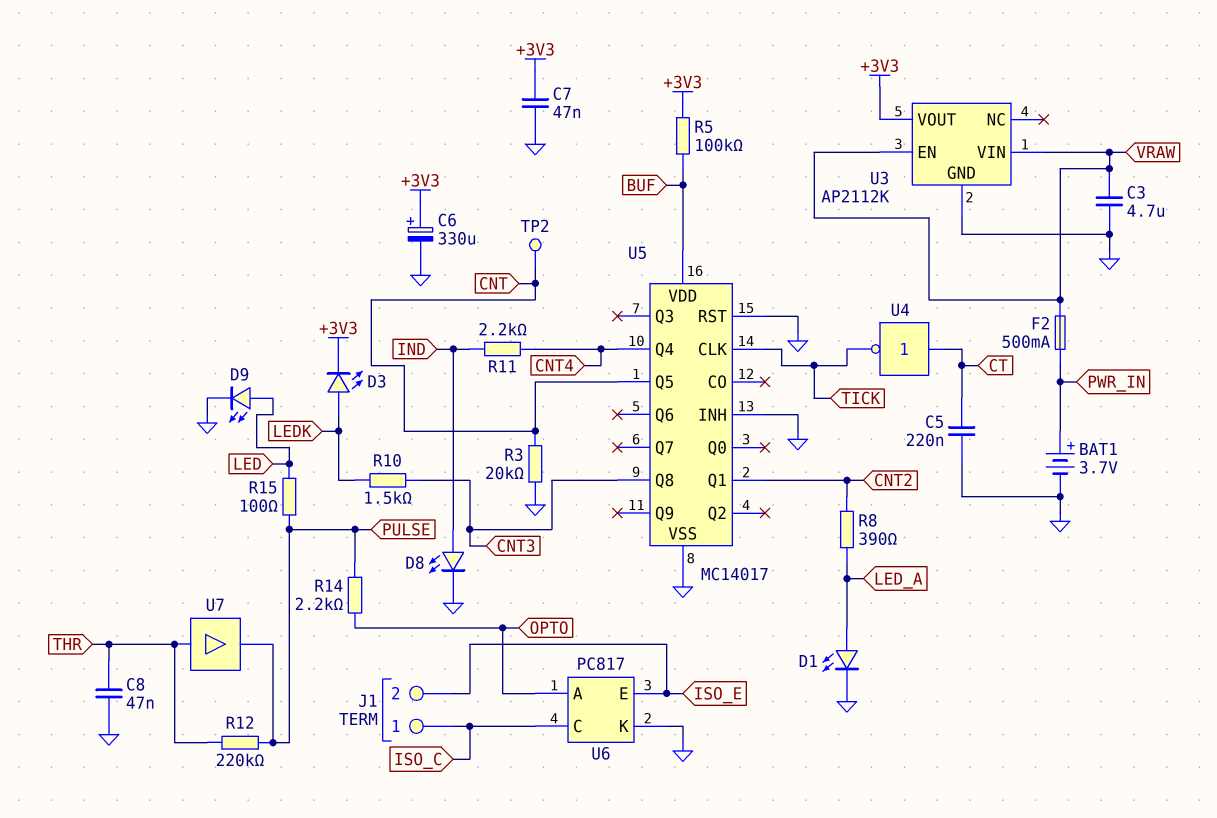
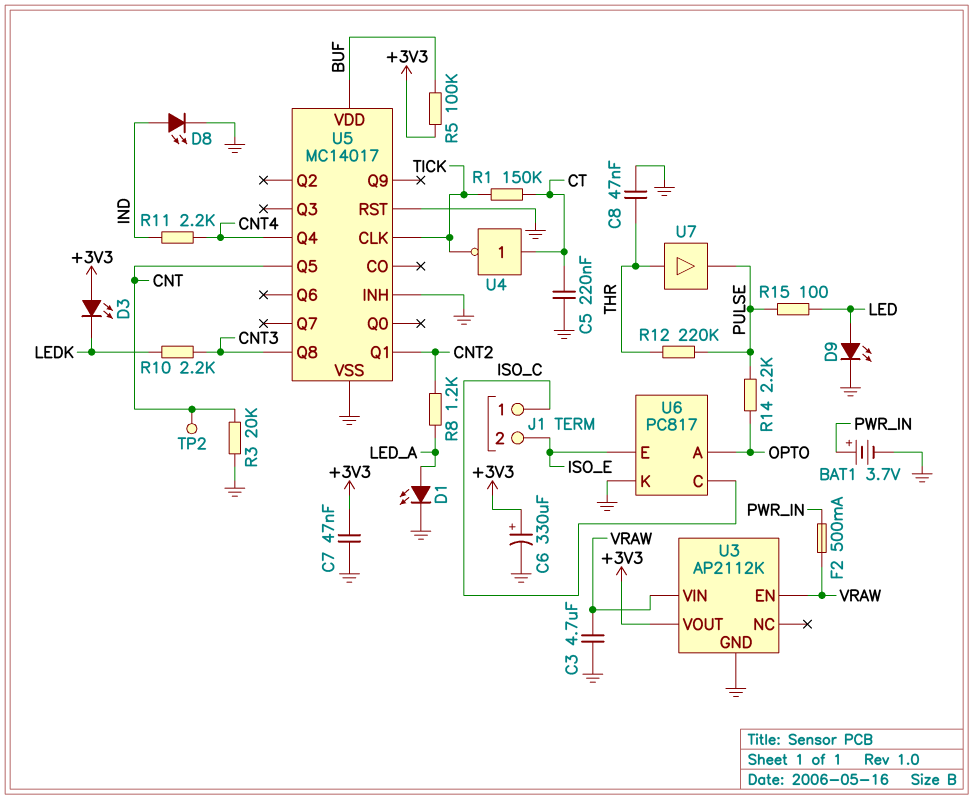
D3: LED (A LEDK, K +3V3) -> LED (A +3V3, K LEDK)
R1: none -> 150k (CT, TICK)
R8: 390 (CNT2, LED_A) -> 1.2k (CNT2, LED_A)
R10: 1.5k (CNT3, LEDK) -> 2.2k (CNT3, LEDK)

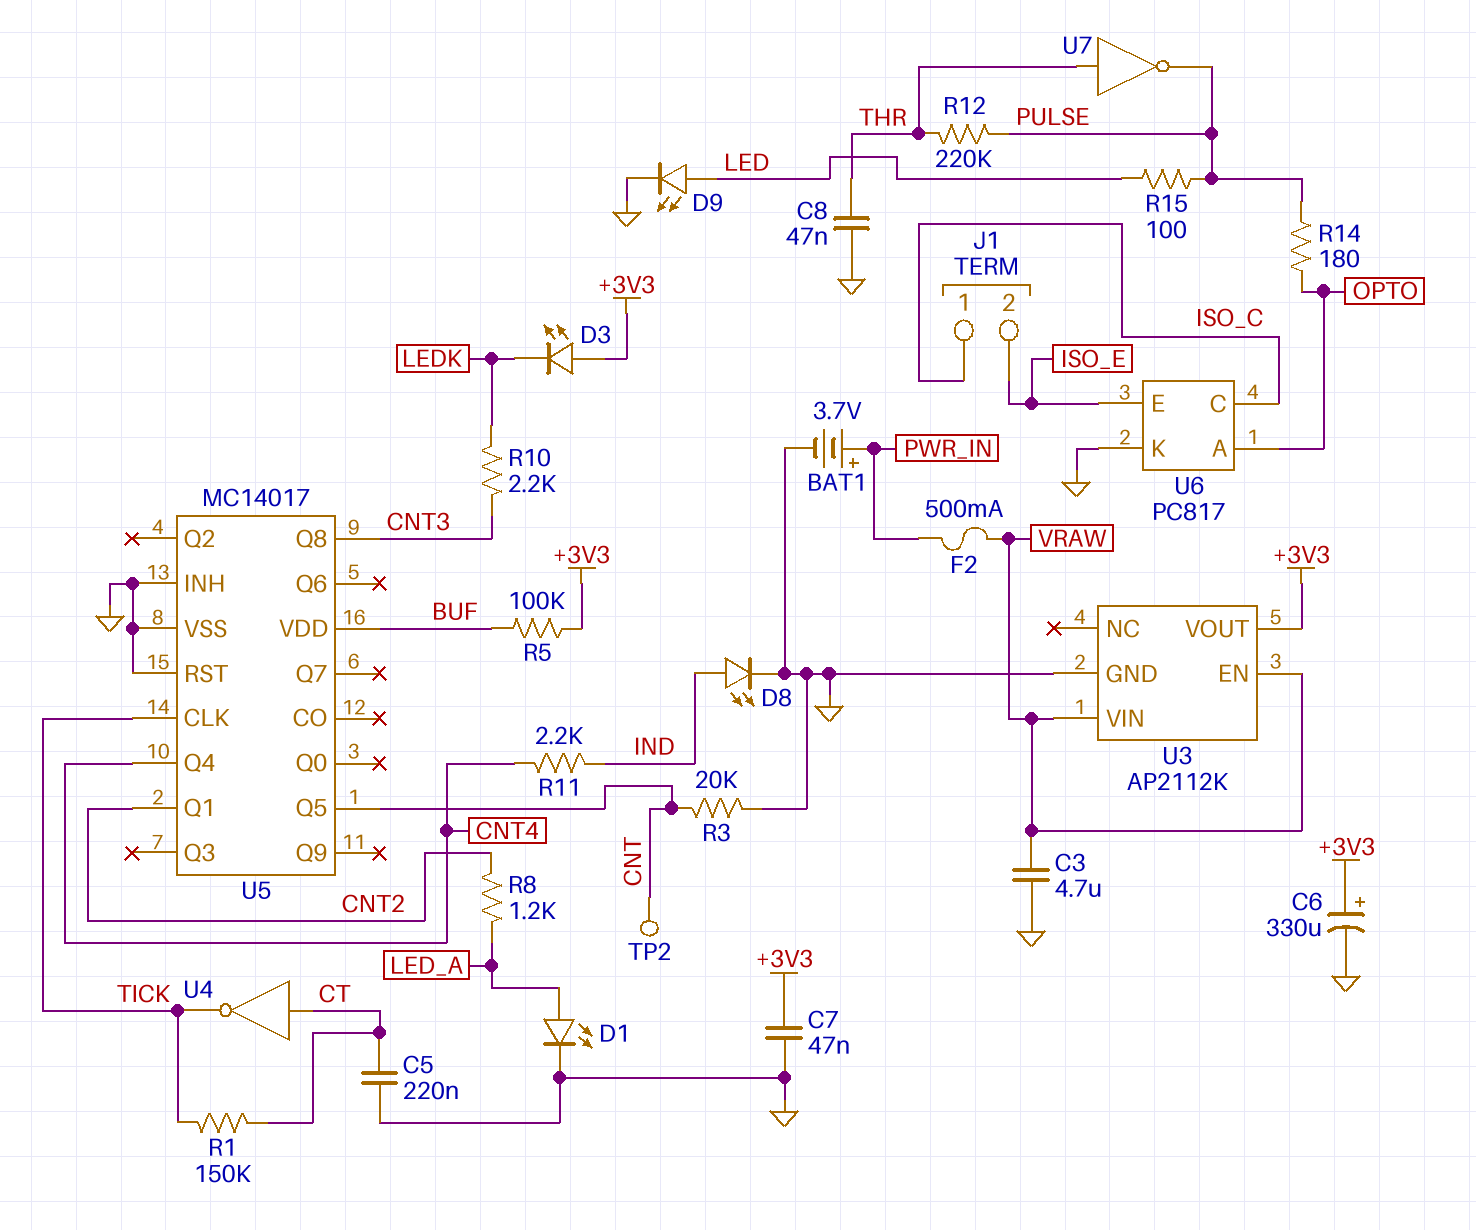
R14: 2.2k (OPTO, PULSE) -> 180 (OPTO, PULSE)
U7: buffer (in THR, out PULSE) -> NOT (in THR, out PULSE)

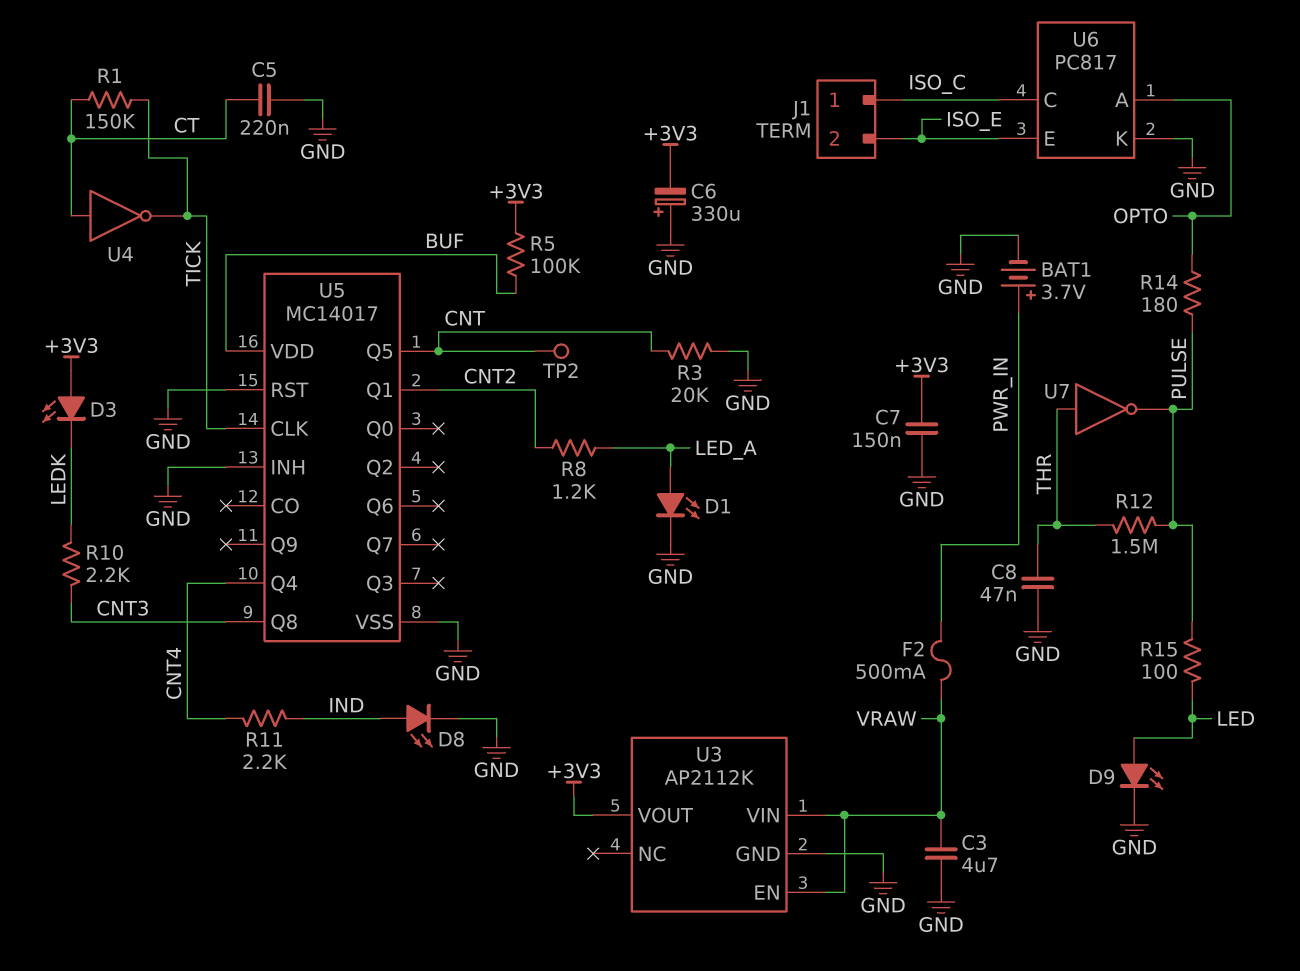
C6: 330uF (plus +3V3, minus GND) -> 330uF (plus GND, minus +3V3)
C7: 47nF (+3V3, GND) -> 150nF (+3V3, GND)
R12: 220k (PULSE, THR) -> 1.5M (PULSE, THR)

